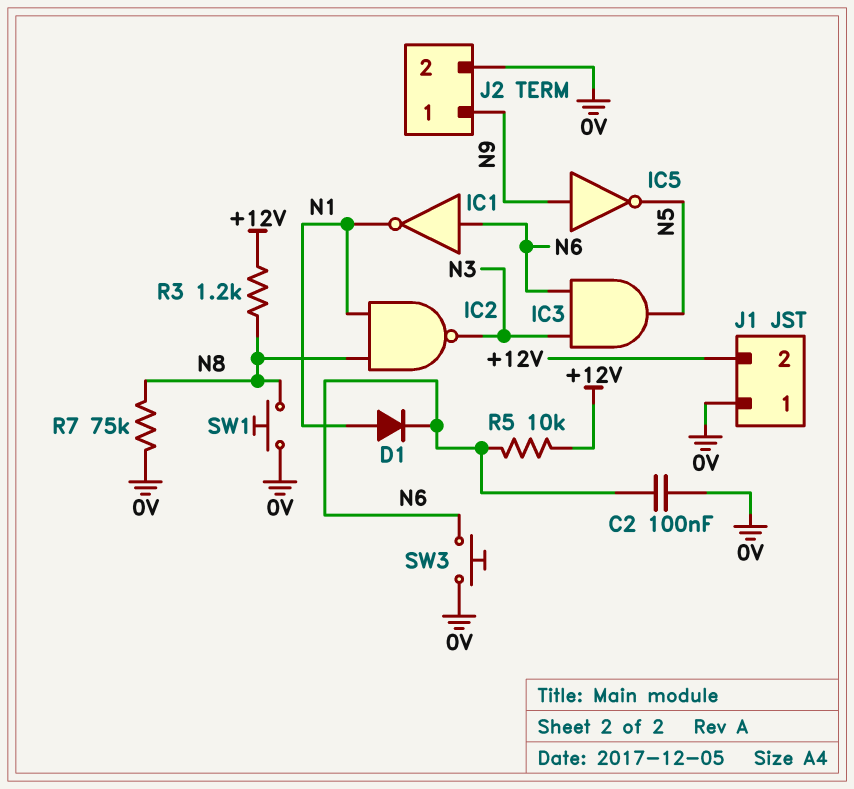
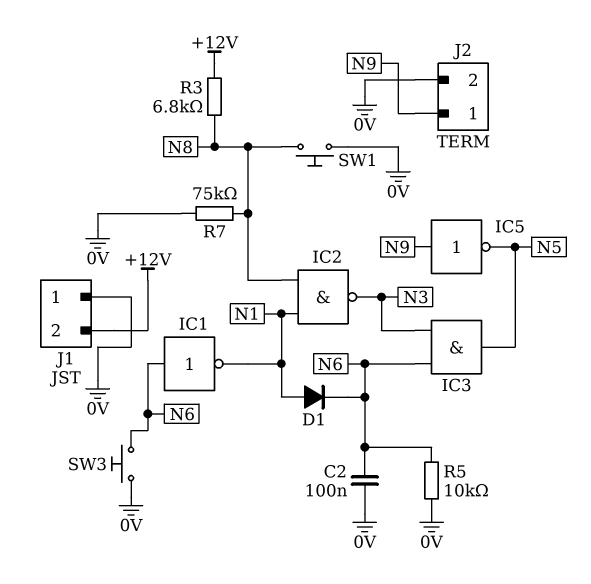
R3: 1.2k (+12V, N8) -> 6.8k (+12V, N8)
R5: 10k (+12V, N6) -> 10k (0V, N6)

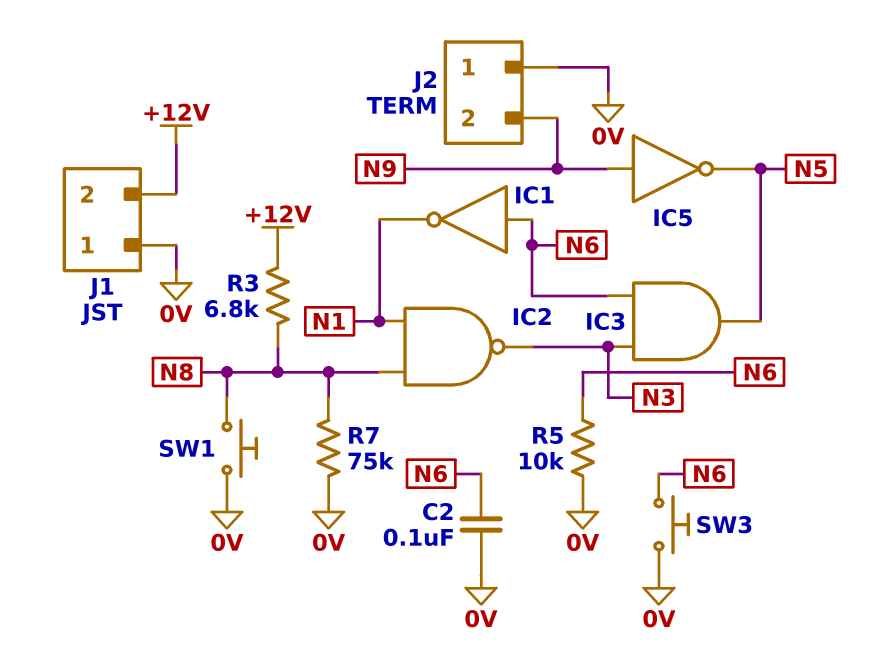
D1: diode (A N1, K N6) -> none
J2 pin 1: N9 -> 0V
J2 pin 2: 0V -> N9

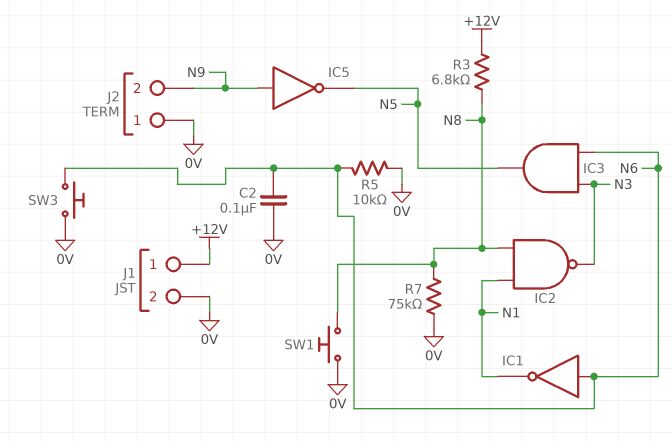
J1 pin 1: 0V -> +12V
J1 pin 2: +12V -> 0V

